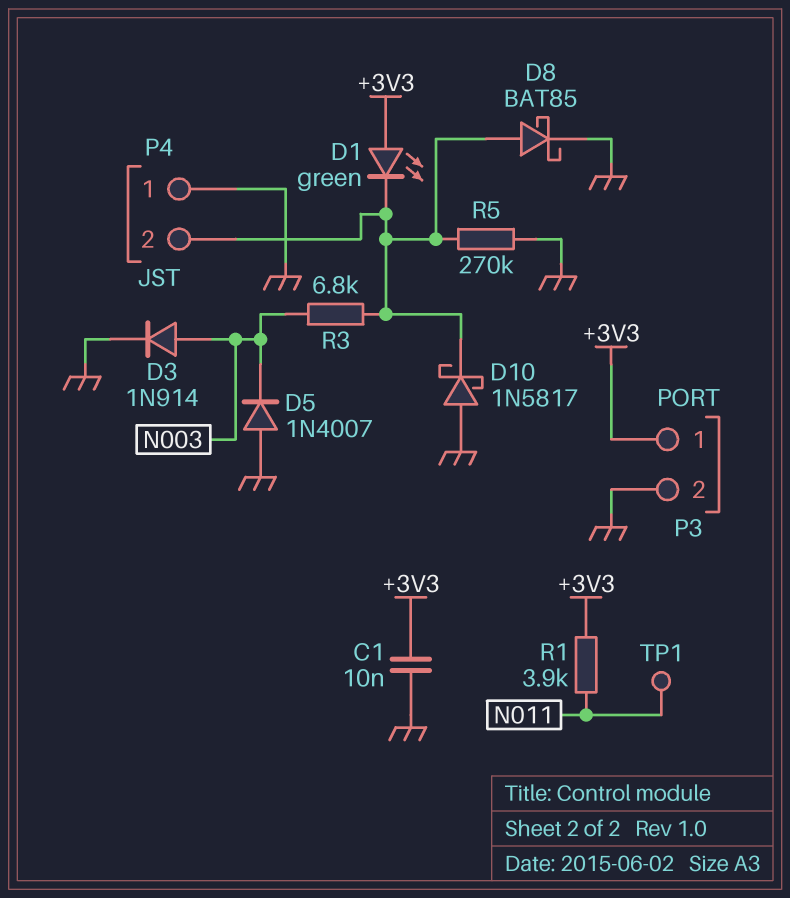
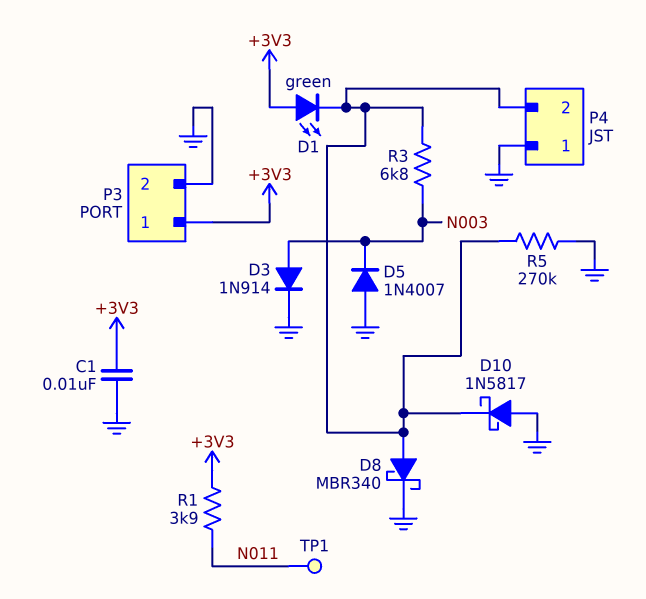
D8: schottky BAT85 (A P4/2, K GND) -> schottky MBR340 (A P4/2, K GND)

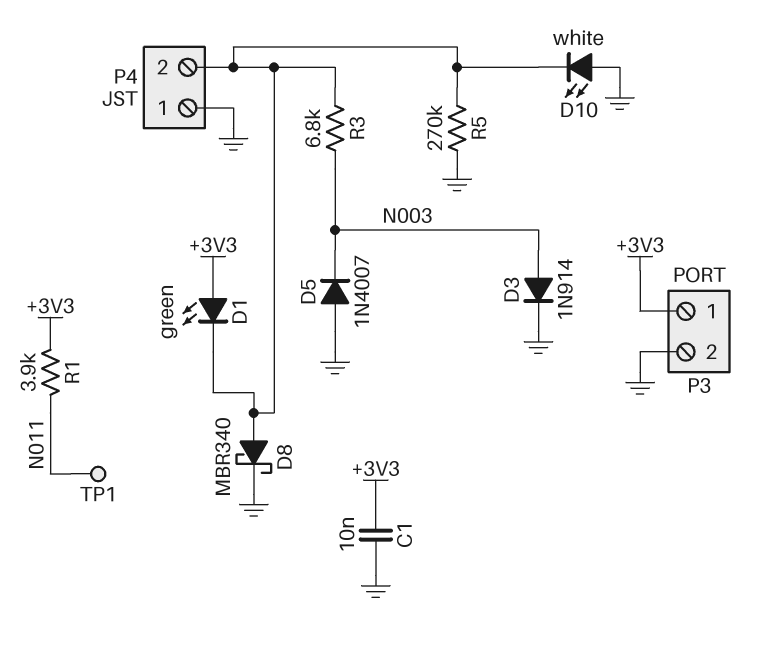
D10: schottky 1N5817 (A GND, K P4/2) -> LED white (A GND, K P4/2)

